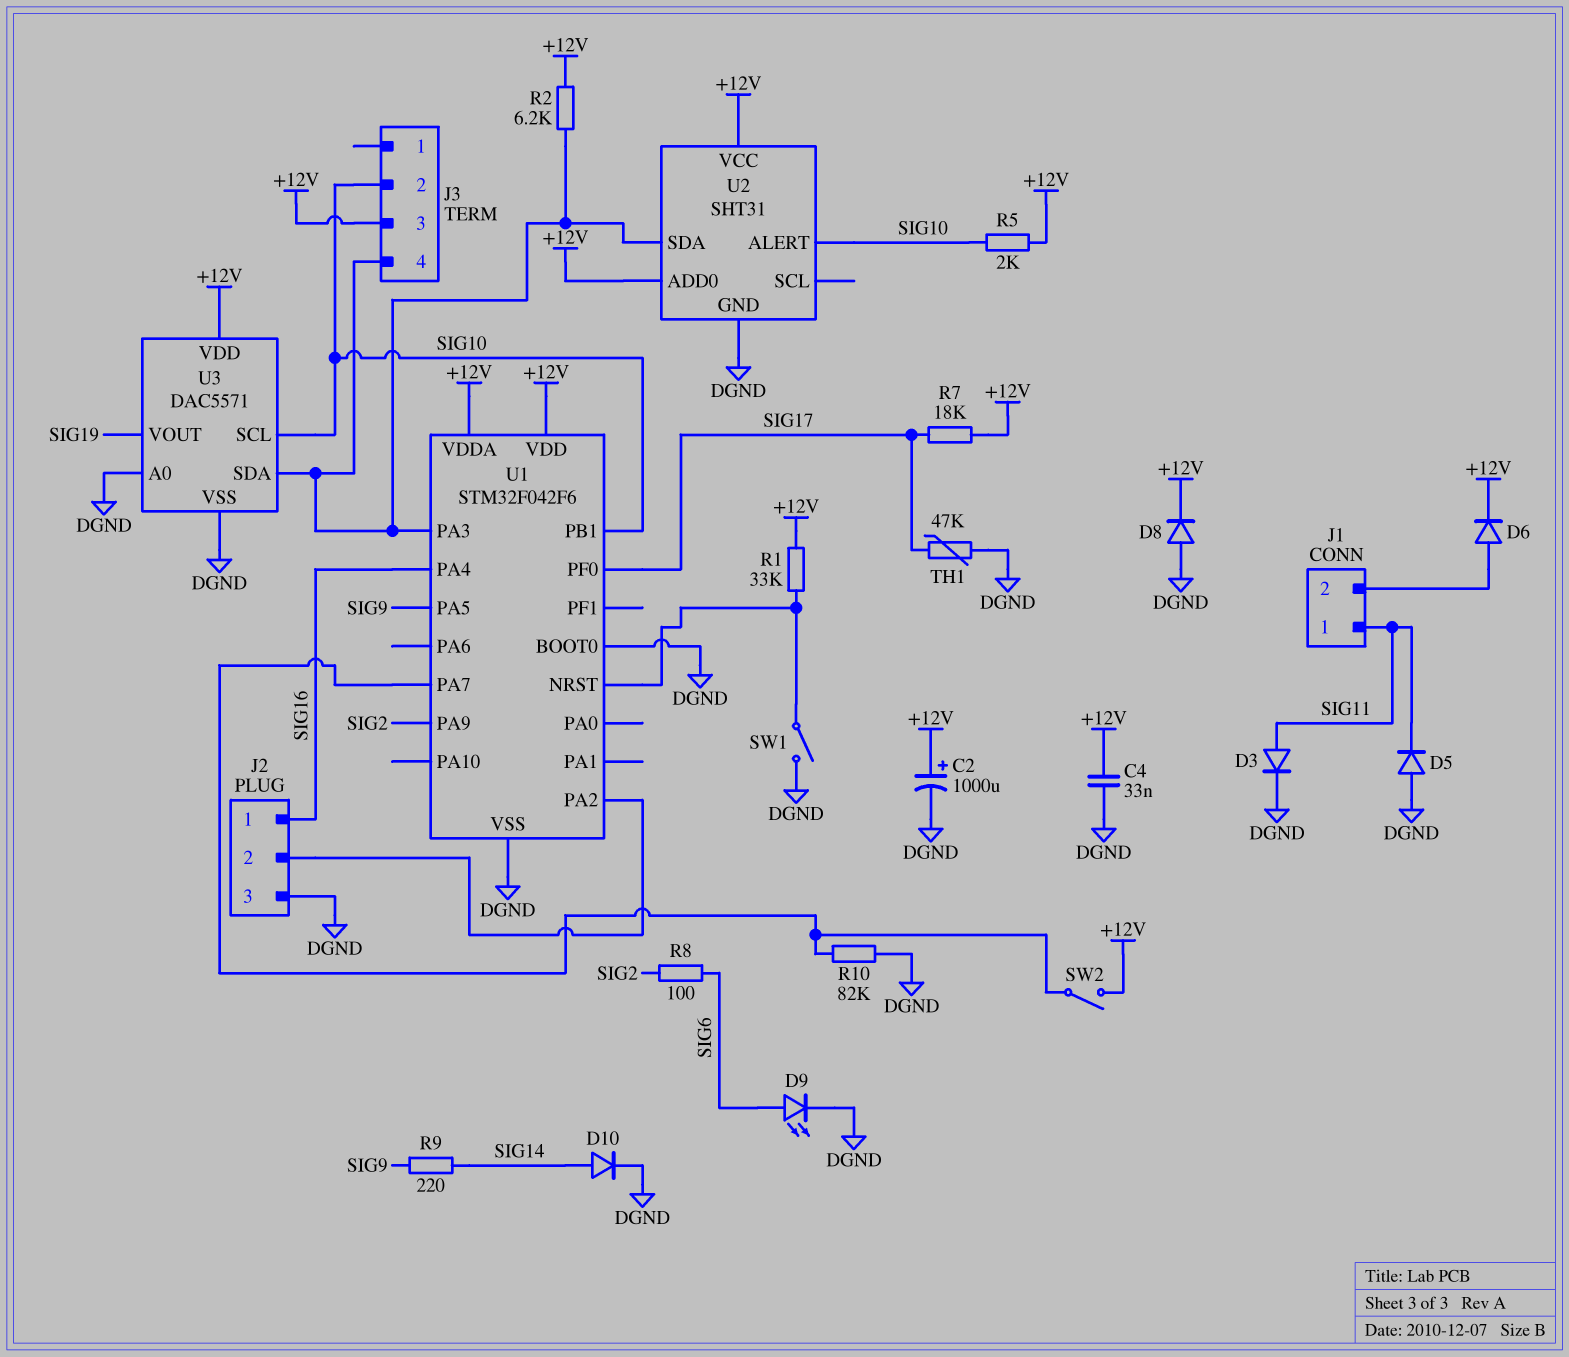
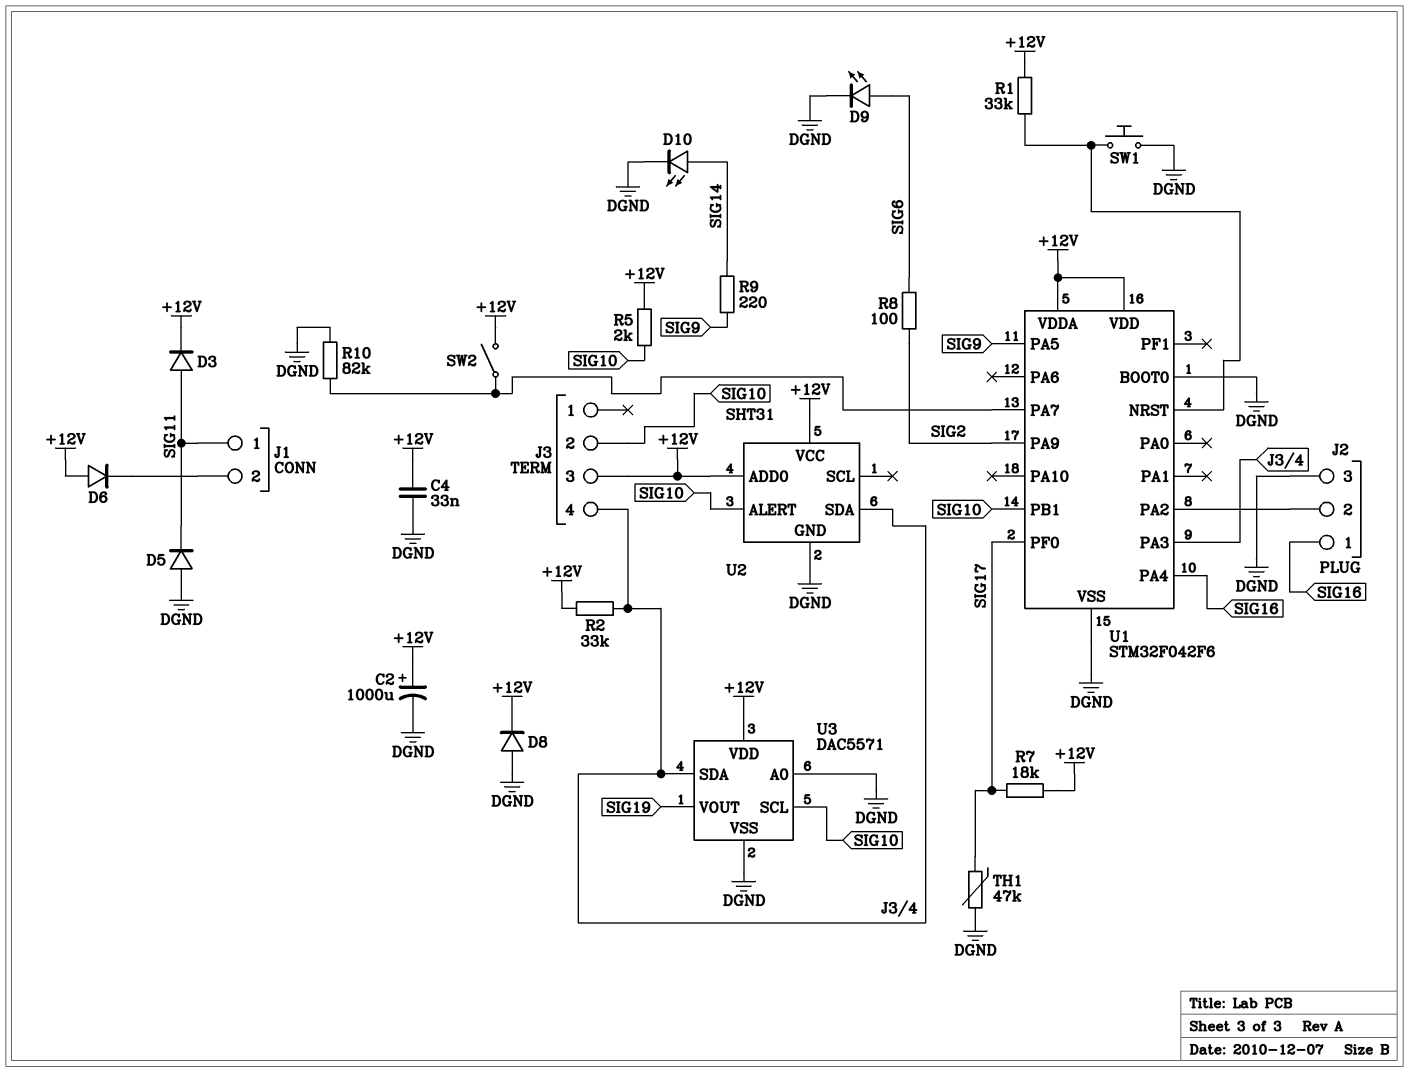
D3: diode (A SIG11, K DGND) -> diode (A SIG11, K +12V)
D6: diode (A J1/2, K +12V) -> diode (A +12V, K J1/2)
D10: diode (A SIG14, K DGND) -> LED (A SIG14, K DGND)
R2: 6.2k (+12V, J3/4) -> 33k (+12V, J3/4)
SW1: switch (DGND, U1/NRST) -> button (DGND, U1/NRST)

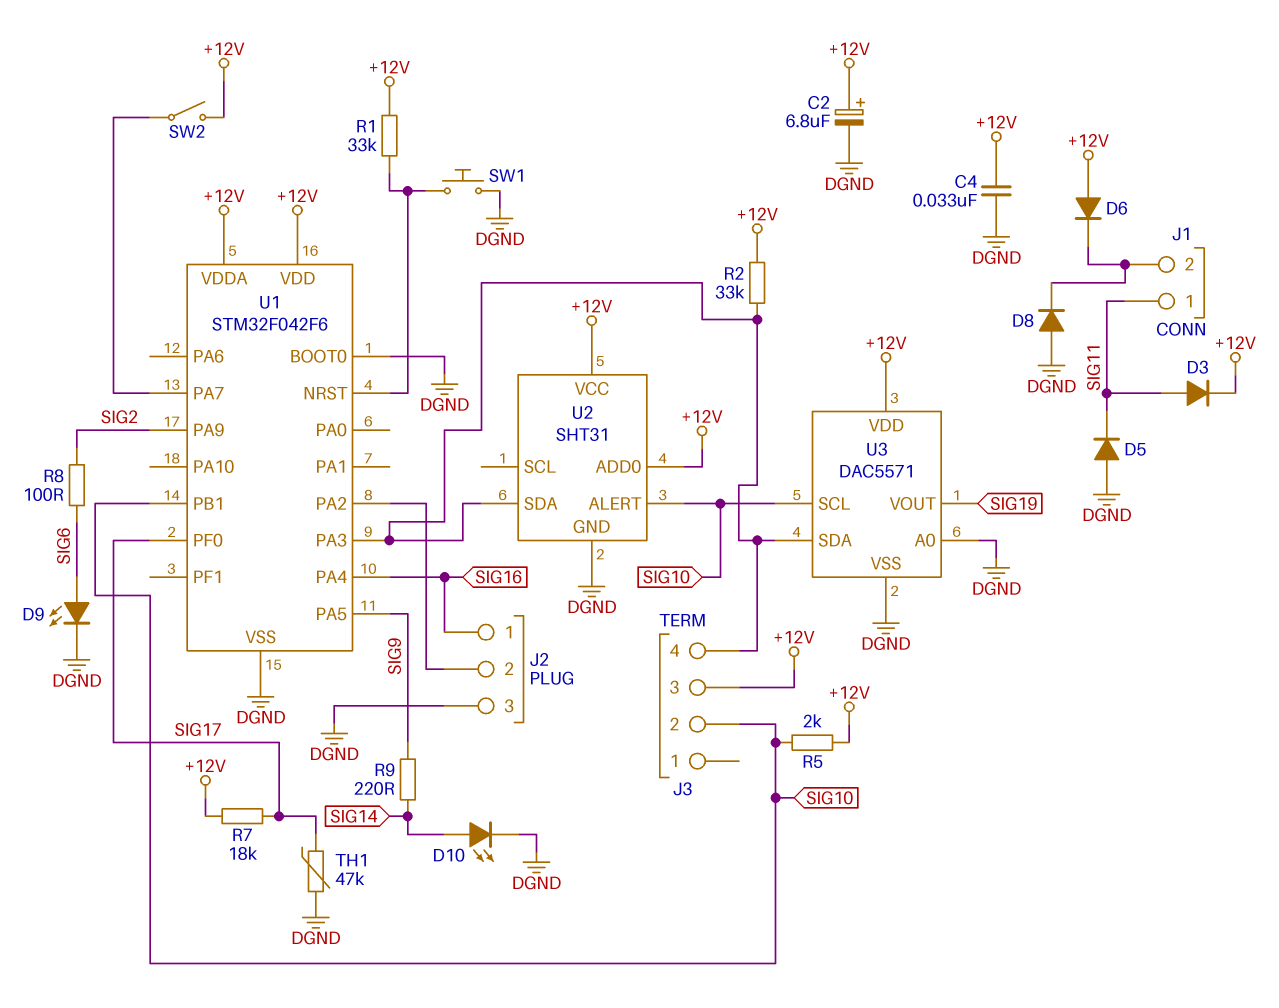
C2: 1000uF (plus +12V, minus DGND) -> 6.8uF (plus +12V, minus DGND)
D8: diode (A DGND, K +12V) -> diode (A DGND, K J1/2)
R10: 82k (DGND, U1/PA7) -> none

